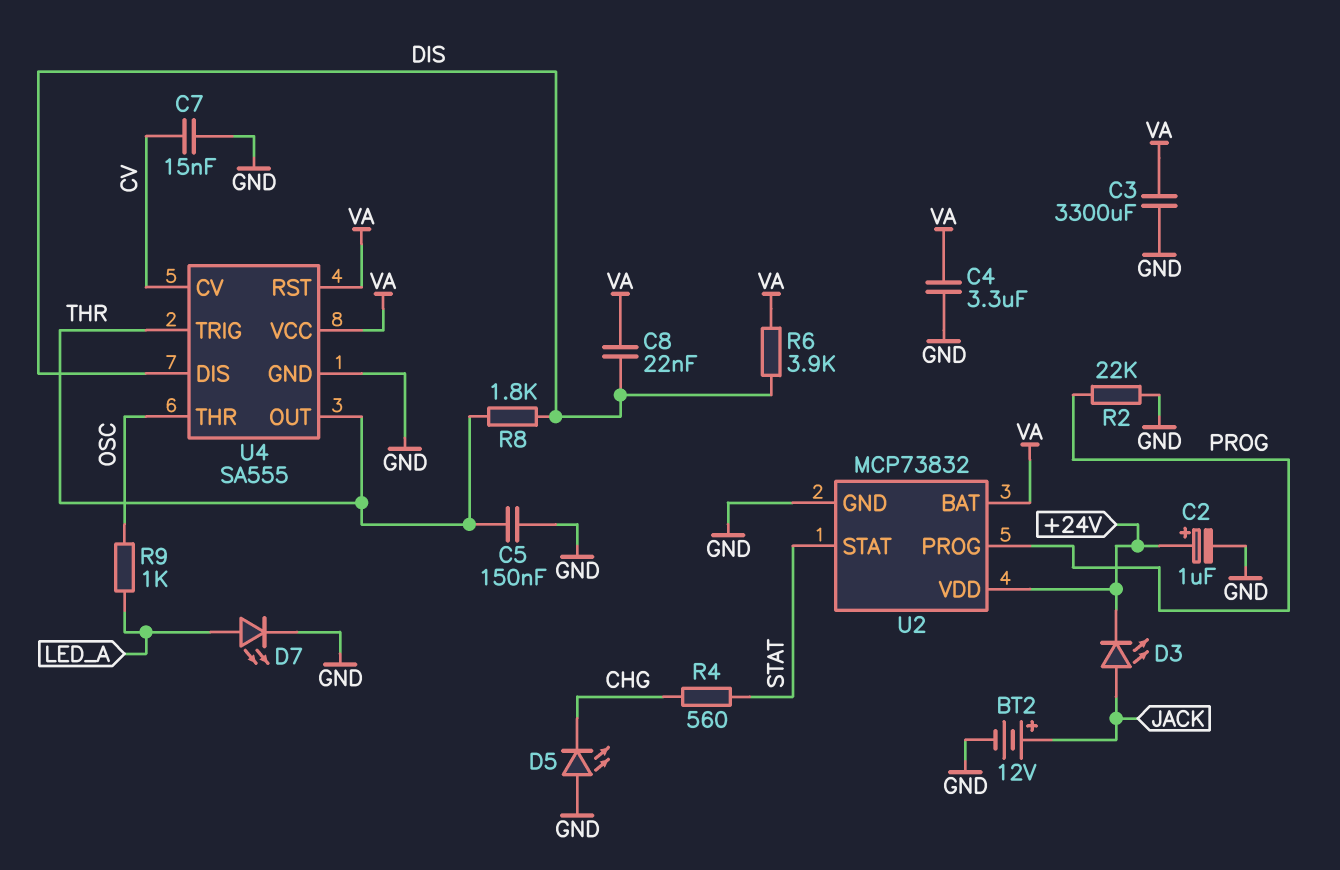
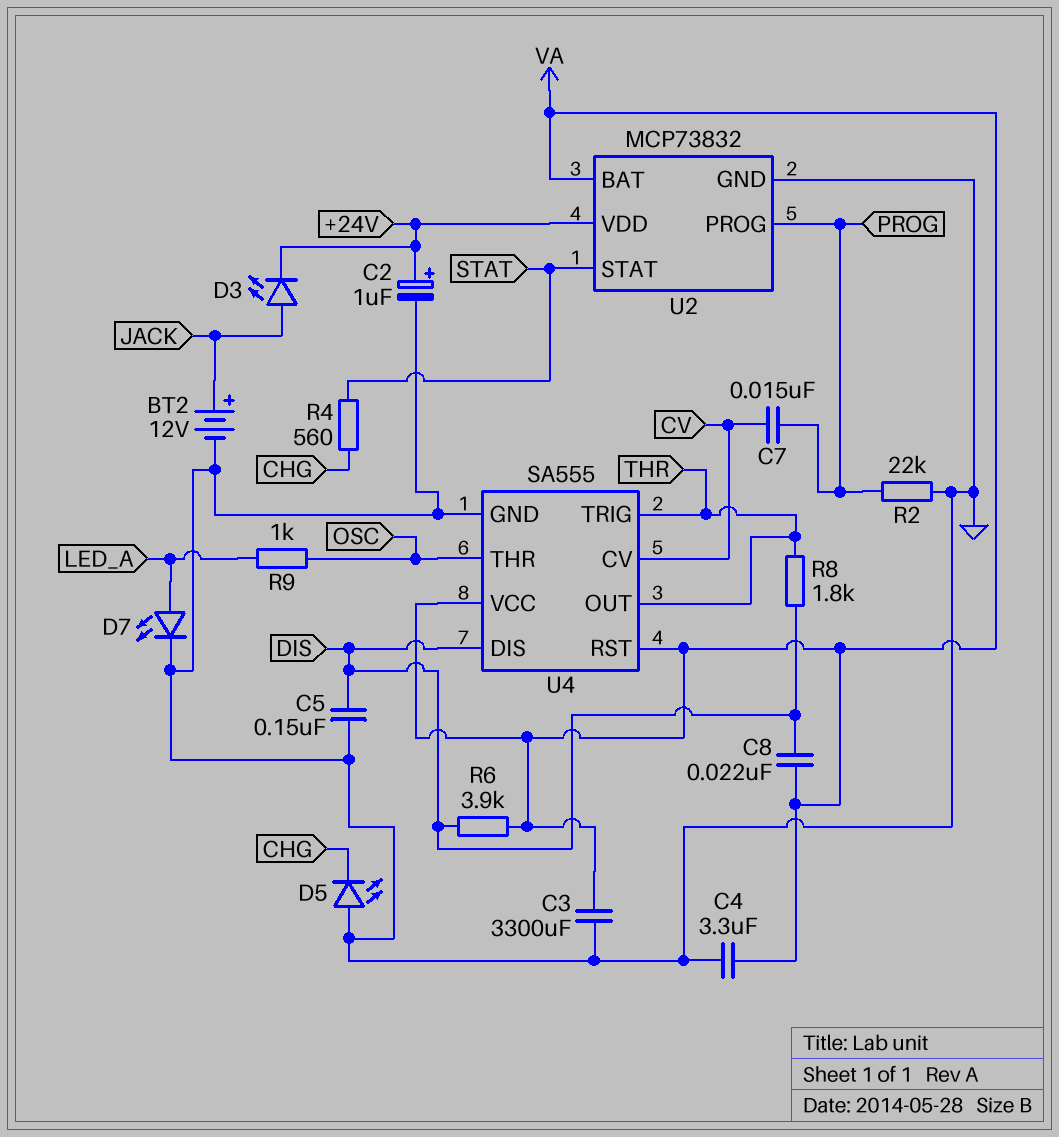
C5: 150nF (GND, THR) -> 150nF (DIS, GND)
C7: 15nF (CV, GND) -> 15nF (CV, PROG)

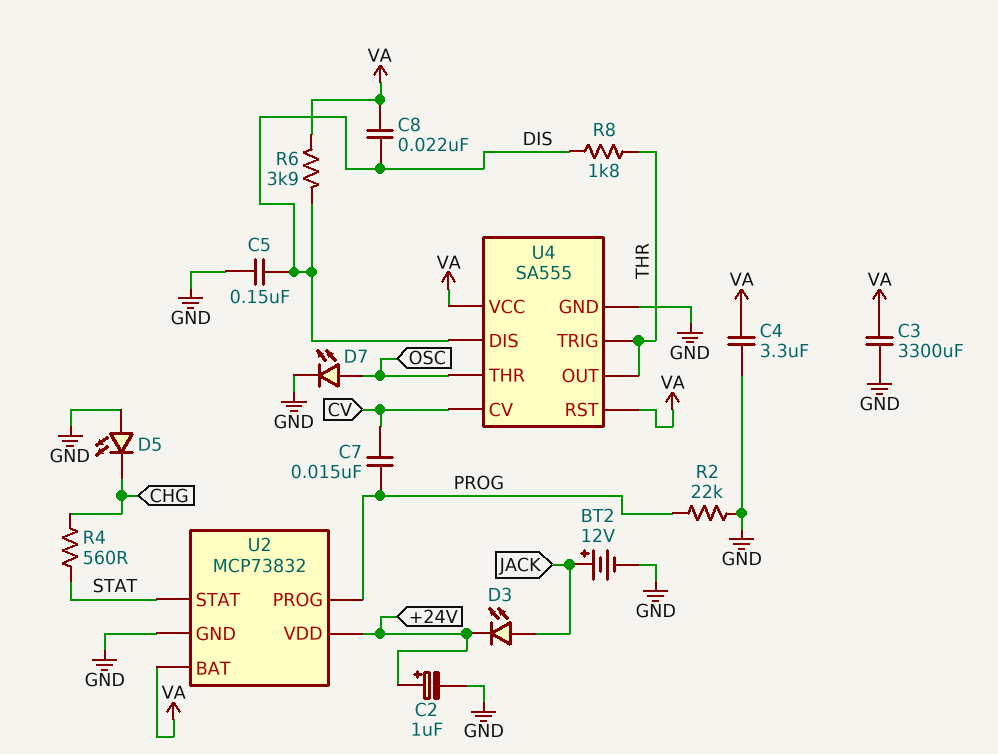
D7: LED (A LED_A, K GND) -> LED (A OSC, K GND)
R9: 1k (LED_A, OSC) -> none

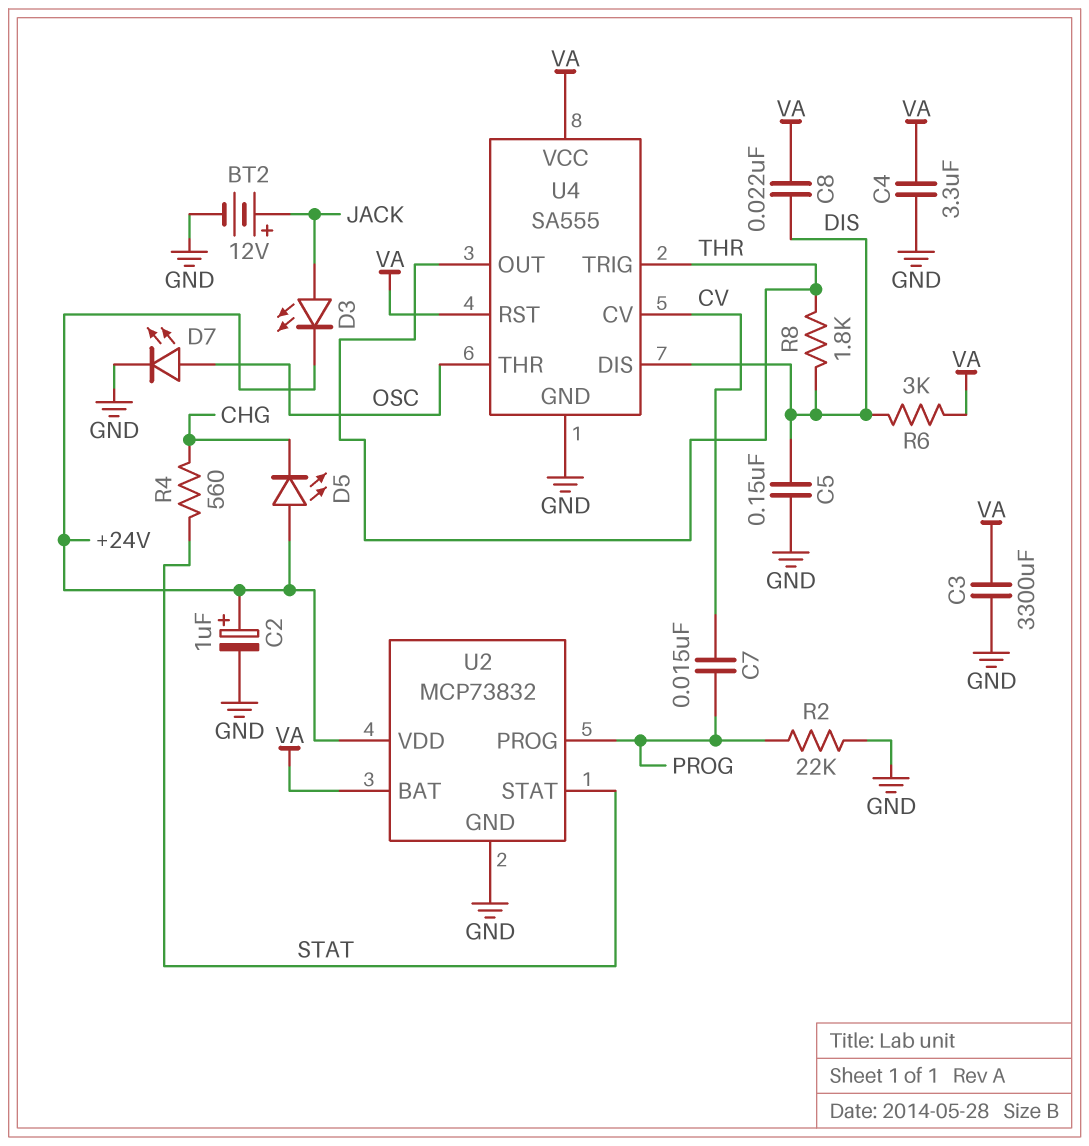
D5: LED (A GND, K CHG) -> LED (A +24V, K CHG)
R6: 3.9k (DIS, VA) -> 3k (DIS, VA)

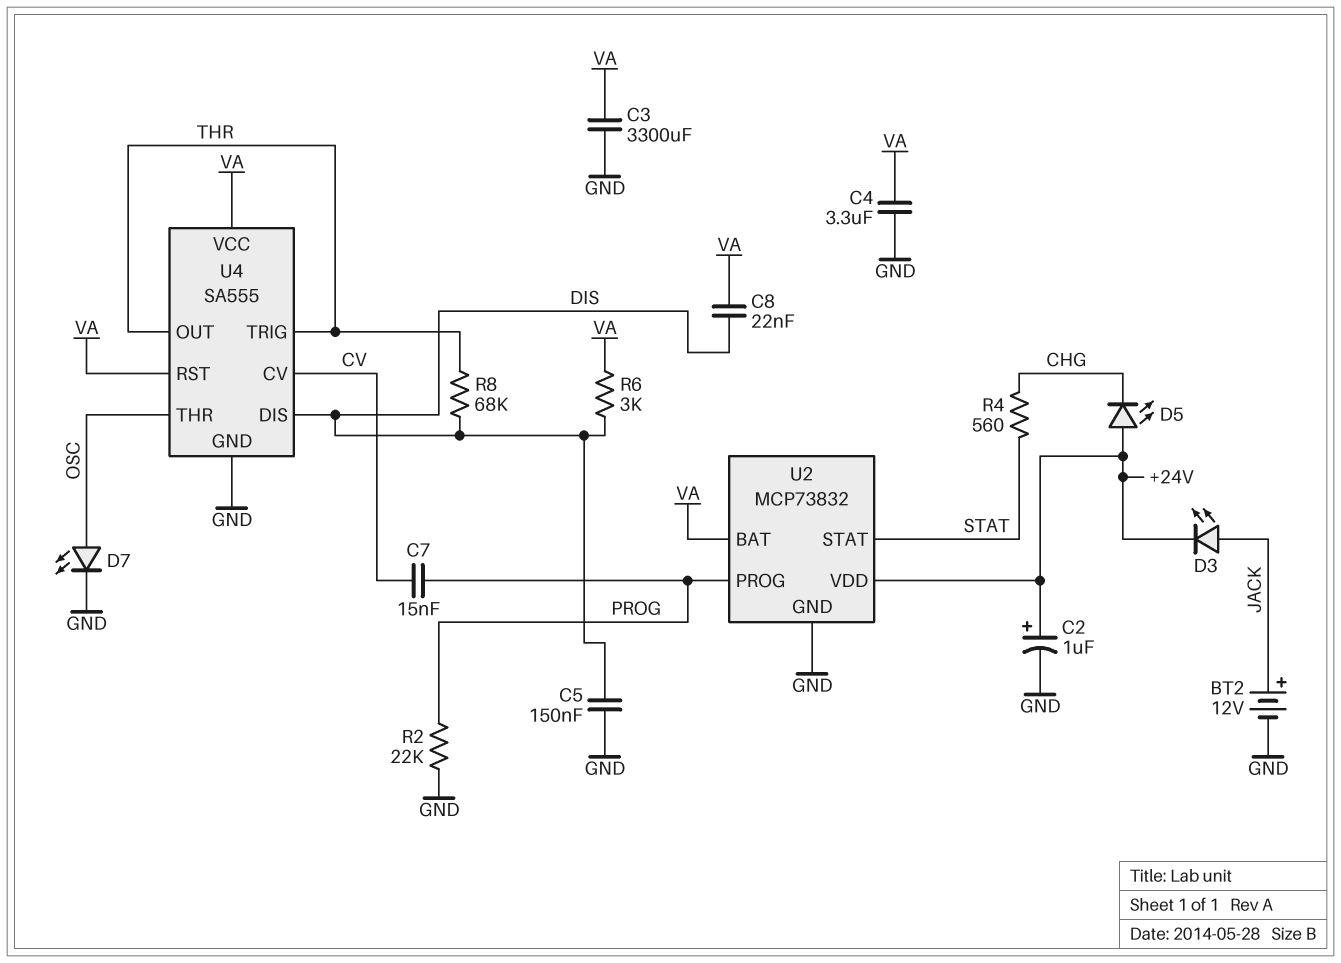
R8: 1.8k (DIS, THR) -> 68k (DIS, THR)

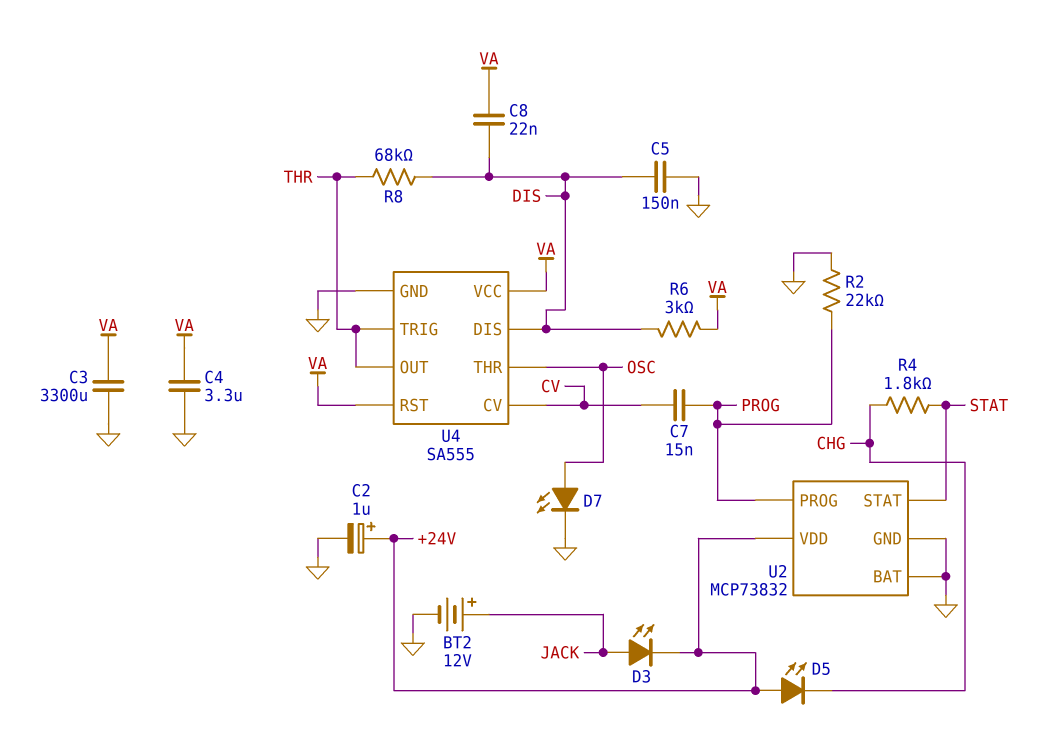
R4: 560 (CHG, STAT) -> 1.8k (CHG, STAT)
U2 pin BAT: VA -> GND

